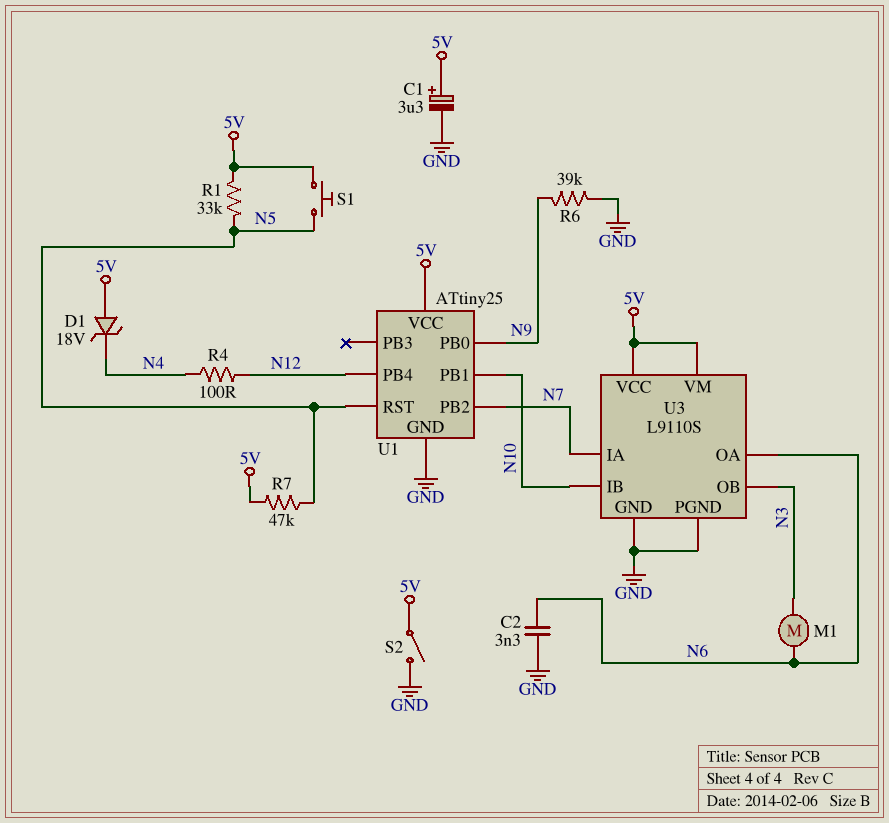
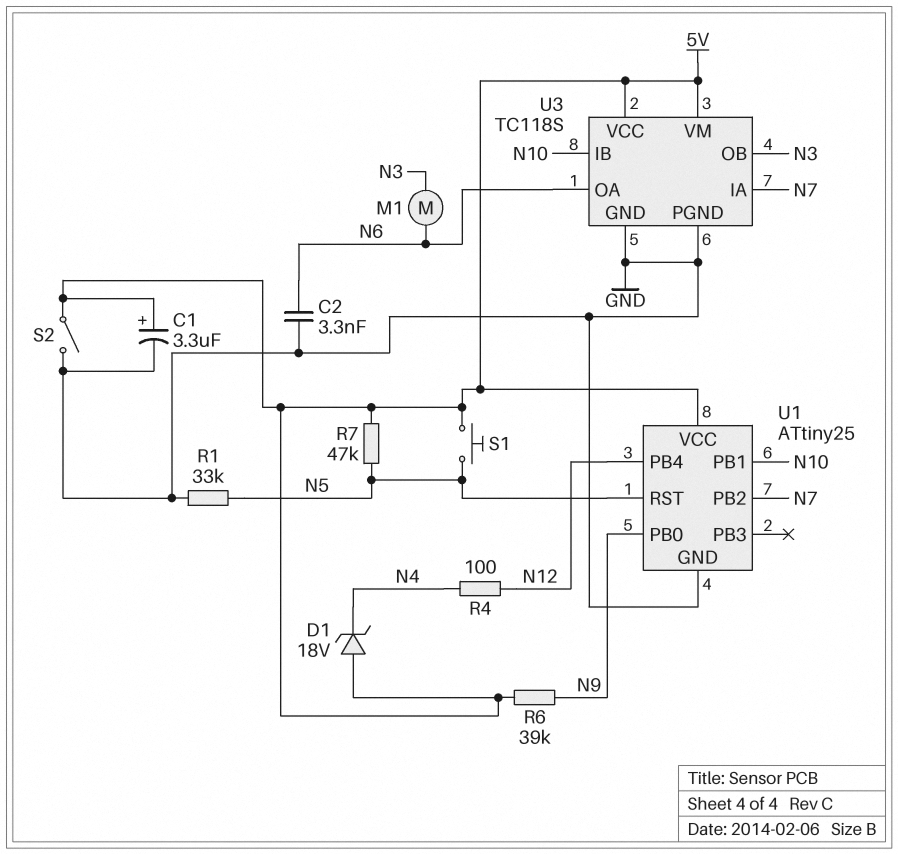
R1: 33k (5V, N5) -> 33k (GND, N5)
R6: 39k (GND, N9) -> 39k (5V, N9)
U3: L9110S -> TC118S

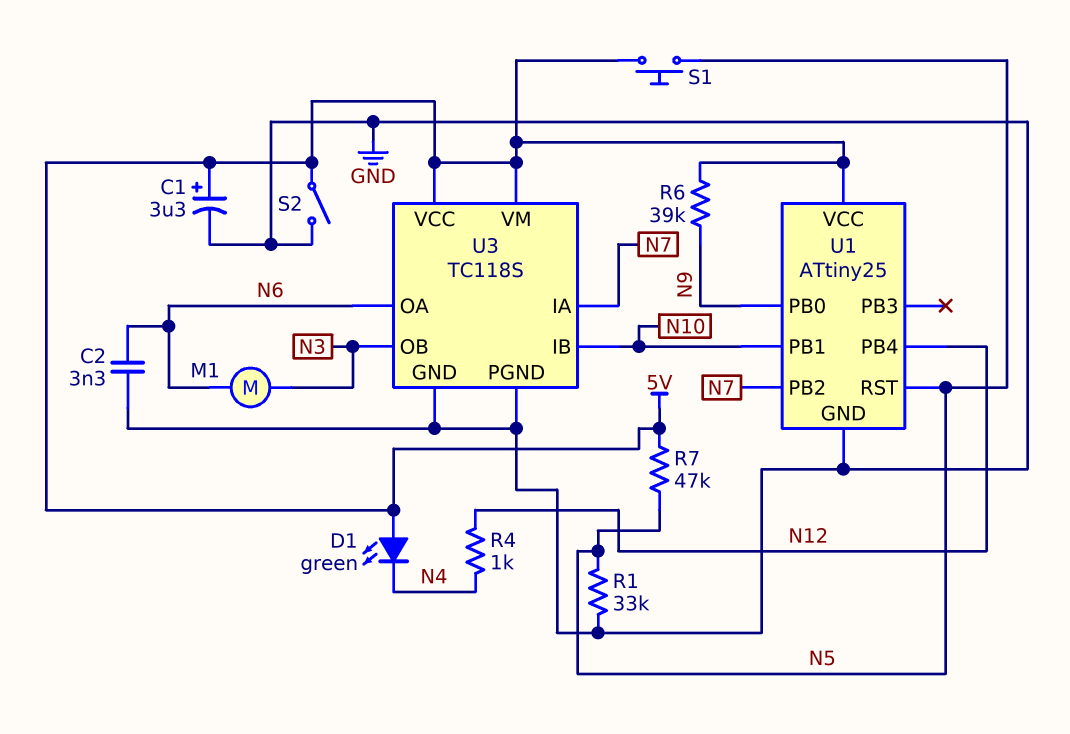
D1: zener 18V (A 5V, K N4) -> LED green (A 5V, K N4)
R4: 100 (N4, N12) -> 1k (N4, N12)

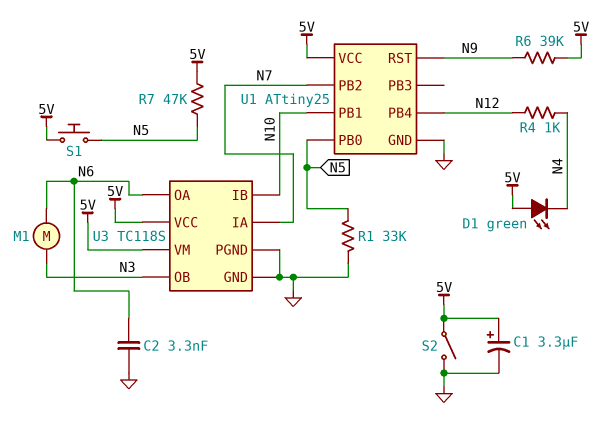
U1 pin PB0: N9 -> N5
U1 pin RST: N5 -> N9

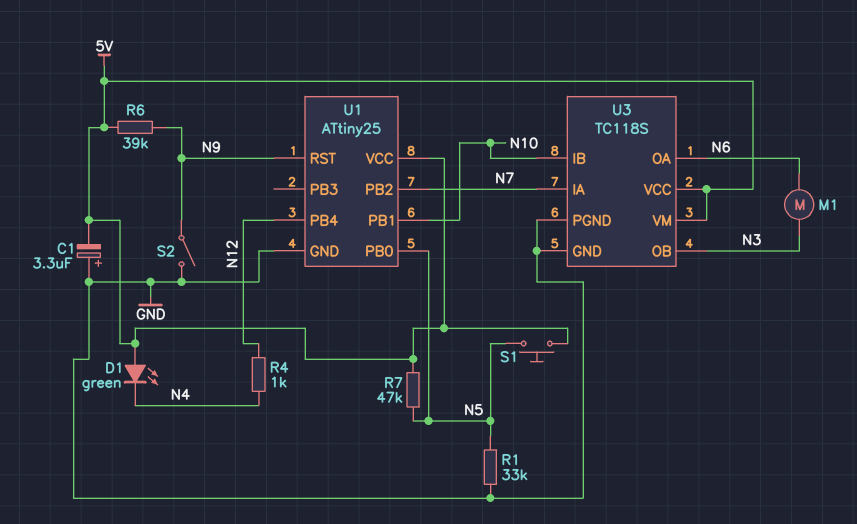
C1: 3.3uF (plus 5V, minus GND) -> 3.3uF (plus GND, minus 5V)
C2: 3.3nF (GND, N6) -> none
S2: switch (5V, GND) -> switch (GND, N9)

